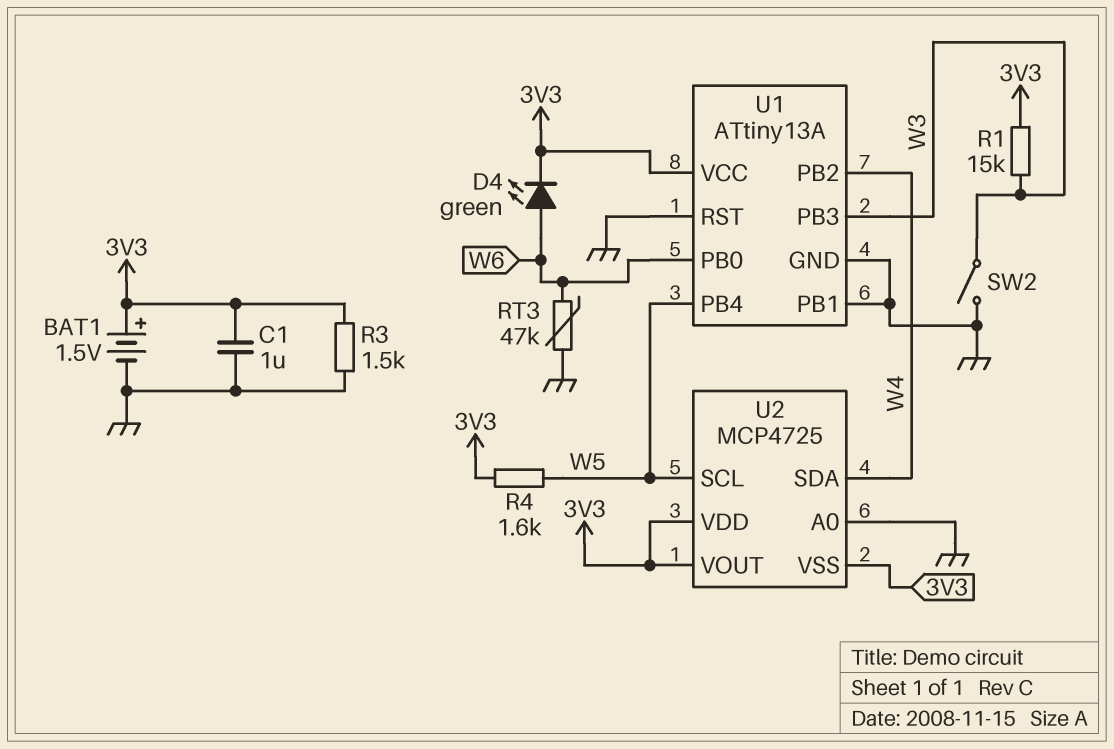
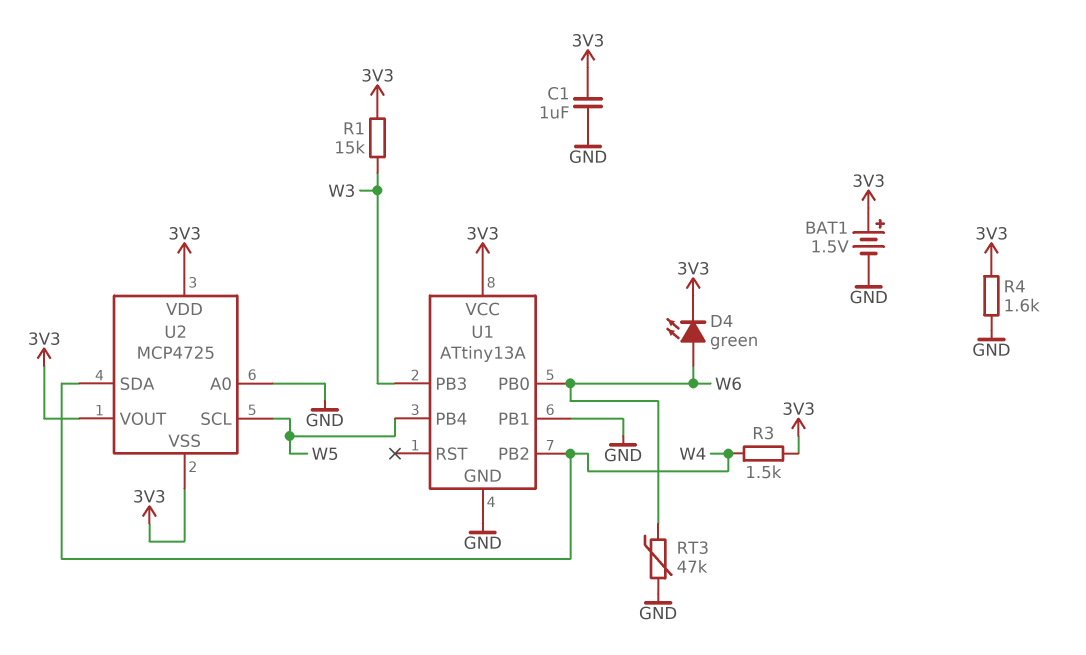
R3: 1.5k (3V3, GND) -> 1.5k (3V3, W4)
R4: 1.6k (3V3, W5) -> 1.6k (3V3, GND)
SW2: switch (GND, W3) -> none
U1 pin RST: GND -> none

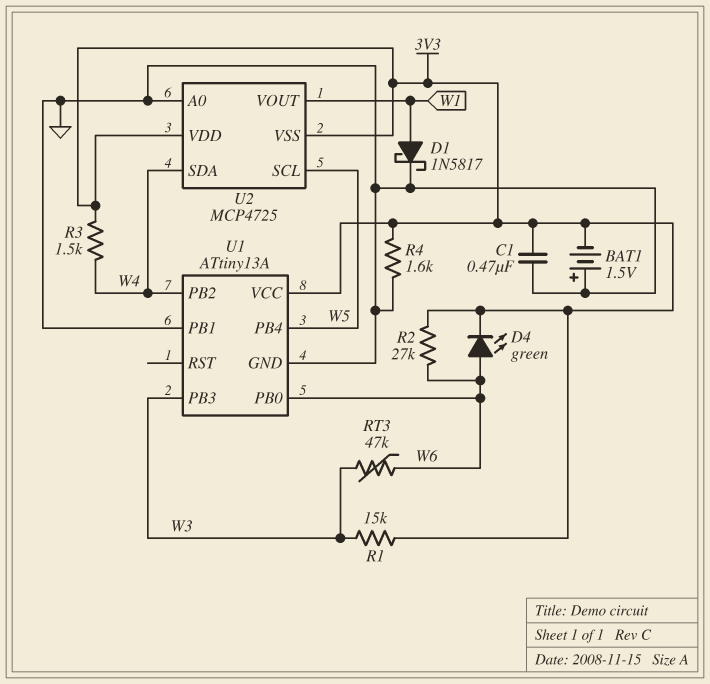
BAT1: 1.5V (plus 3V3, minus GND) -> 1.5V (plus GND, minus 3V3)
C1: 1uF (3V3, GND) -> 470nF (3V3, GND)
D1: none -> schottky 1N5817 (A W1, K GND)
R2: none -> 27k (3V3, W6)
RT3: 47k (GND, W6) -> 47k (W3, W6)
U2 pin VOUT: 3V3 -> W1

